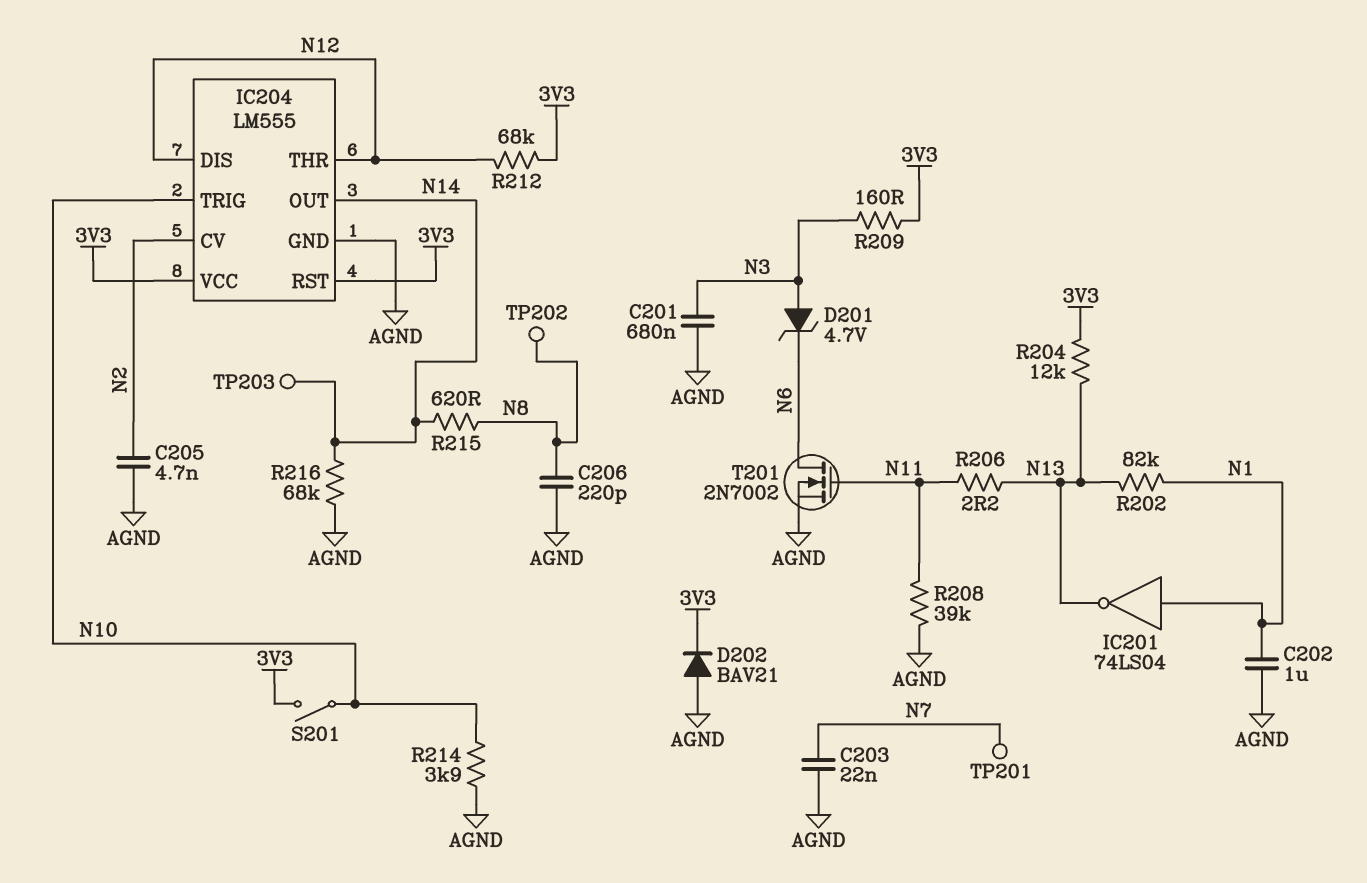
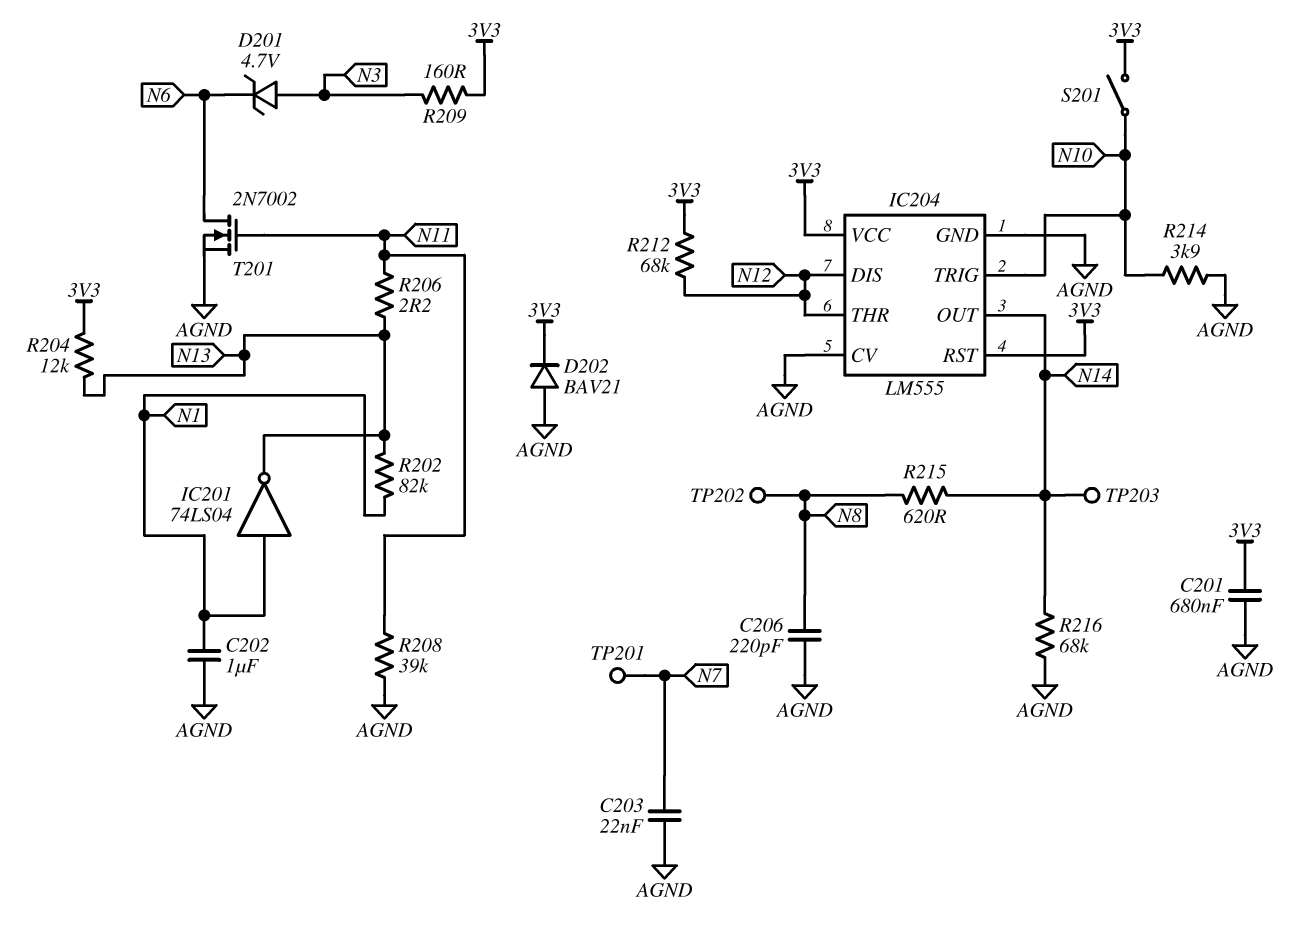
C201: 680nF (AGND, N3) -> 680nF (3V3, AGND)
C205: 4.7nF (AGND, N2) -> none
IC204 pin CV: N2 -> AGND

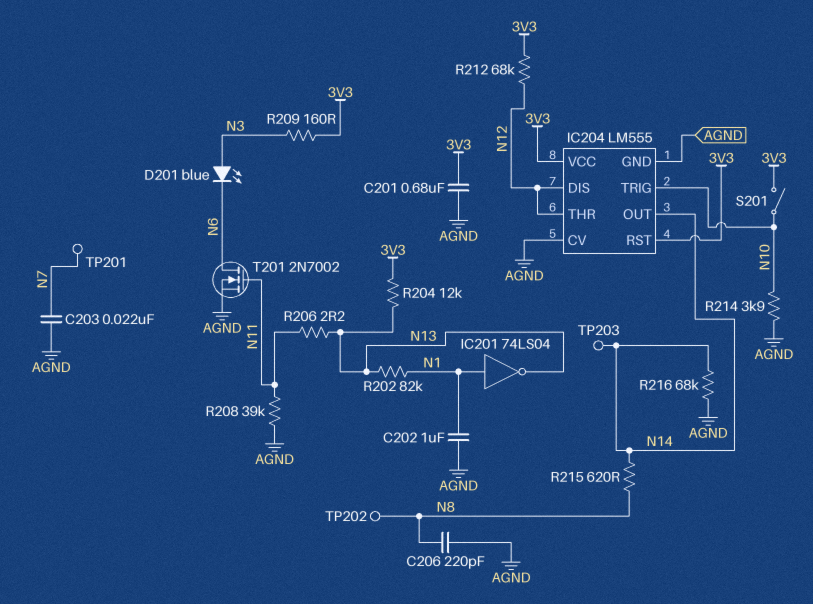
D201: zener 4.7V (A N3, K N6) -> LED blue (A N3, K N6)
D202: diode BAV21 (A AGND, K 3V3) -> none

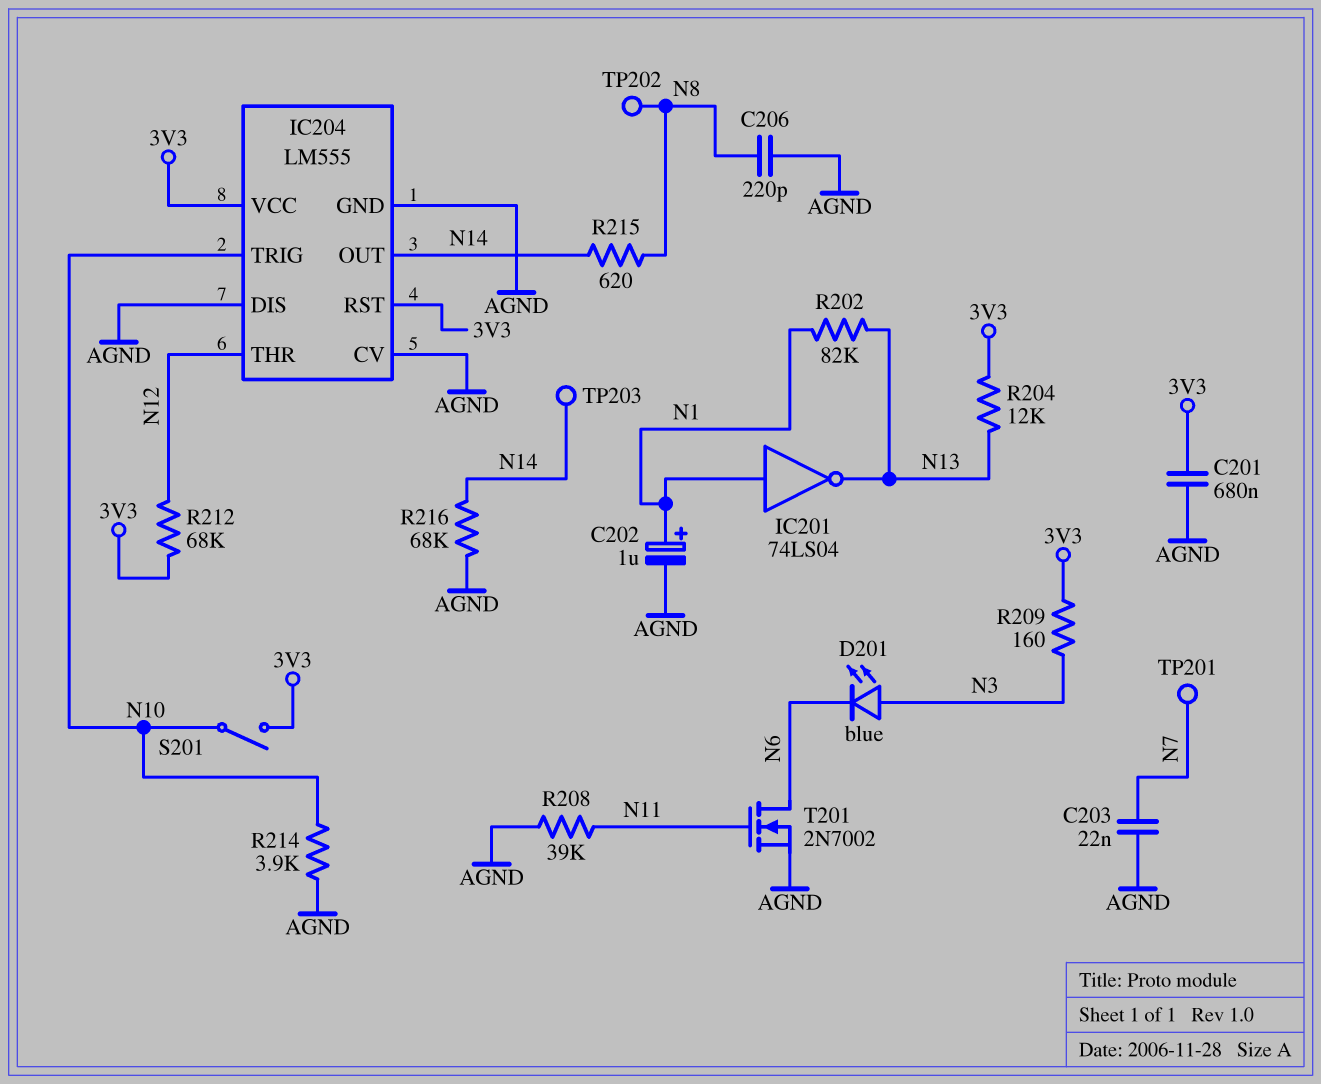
C202: 1uF (AGND, N1) -> 1uF (plus N1, minus AGND)
IC204 pin DIS: N12 -> AGND
R206: 2.2 (N11, N13) -> none

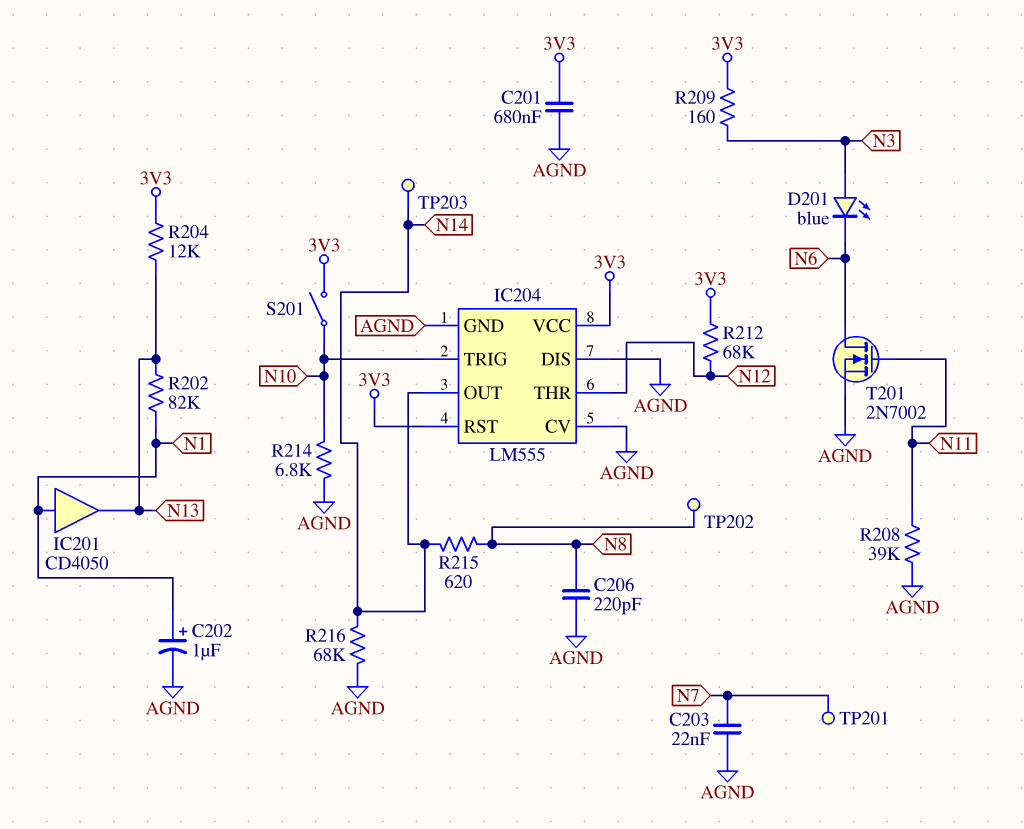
IC201: NOT 74LS04 (in N1, out N13) -> buffer CD4050 (in N1, out N13)
R214: 3.9k (AGND, N10) -> 6.8k (AGND, N10)

